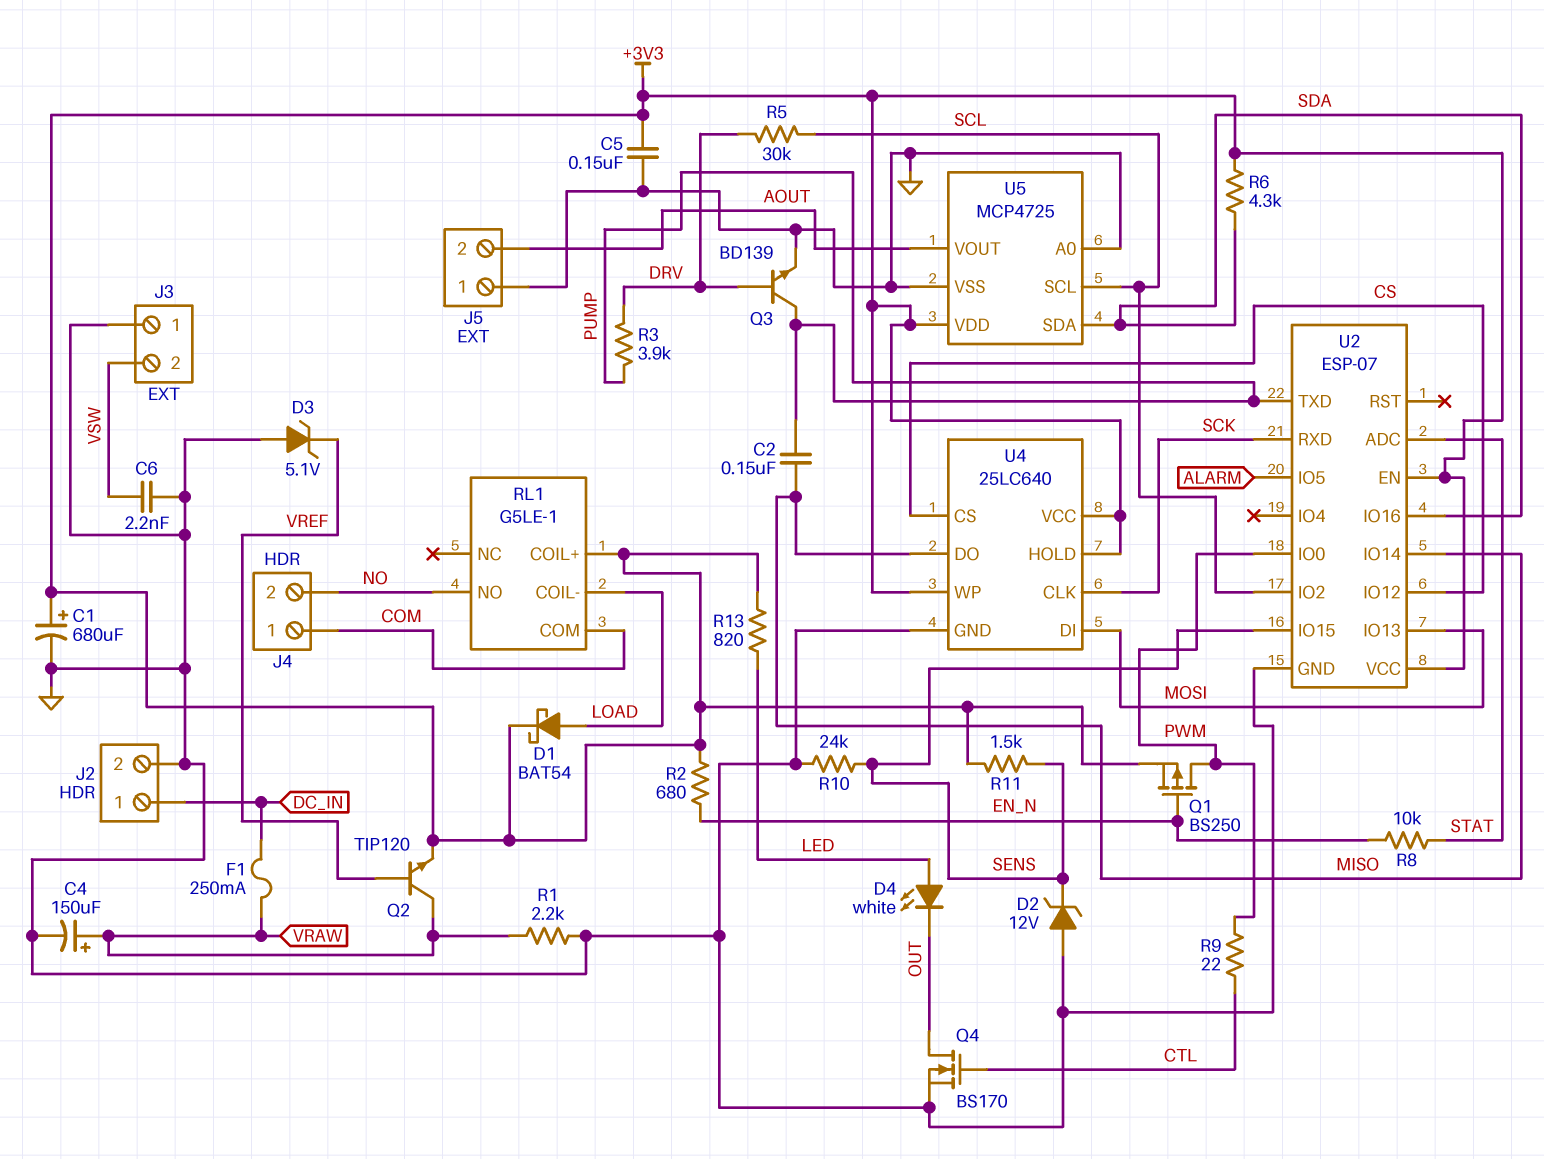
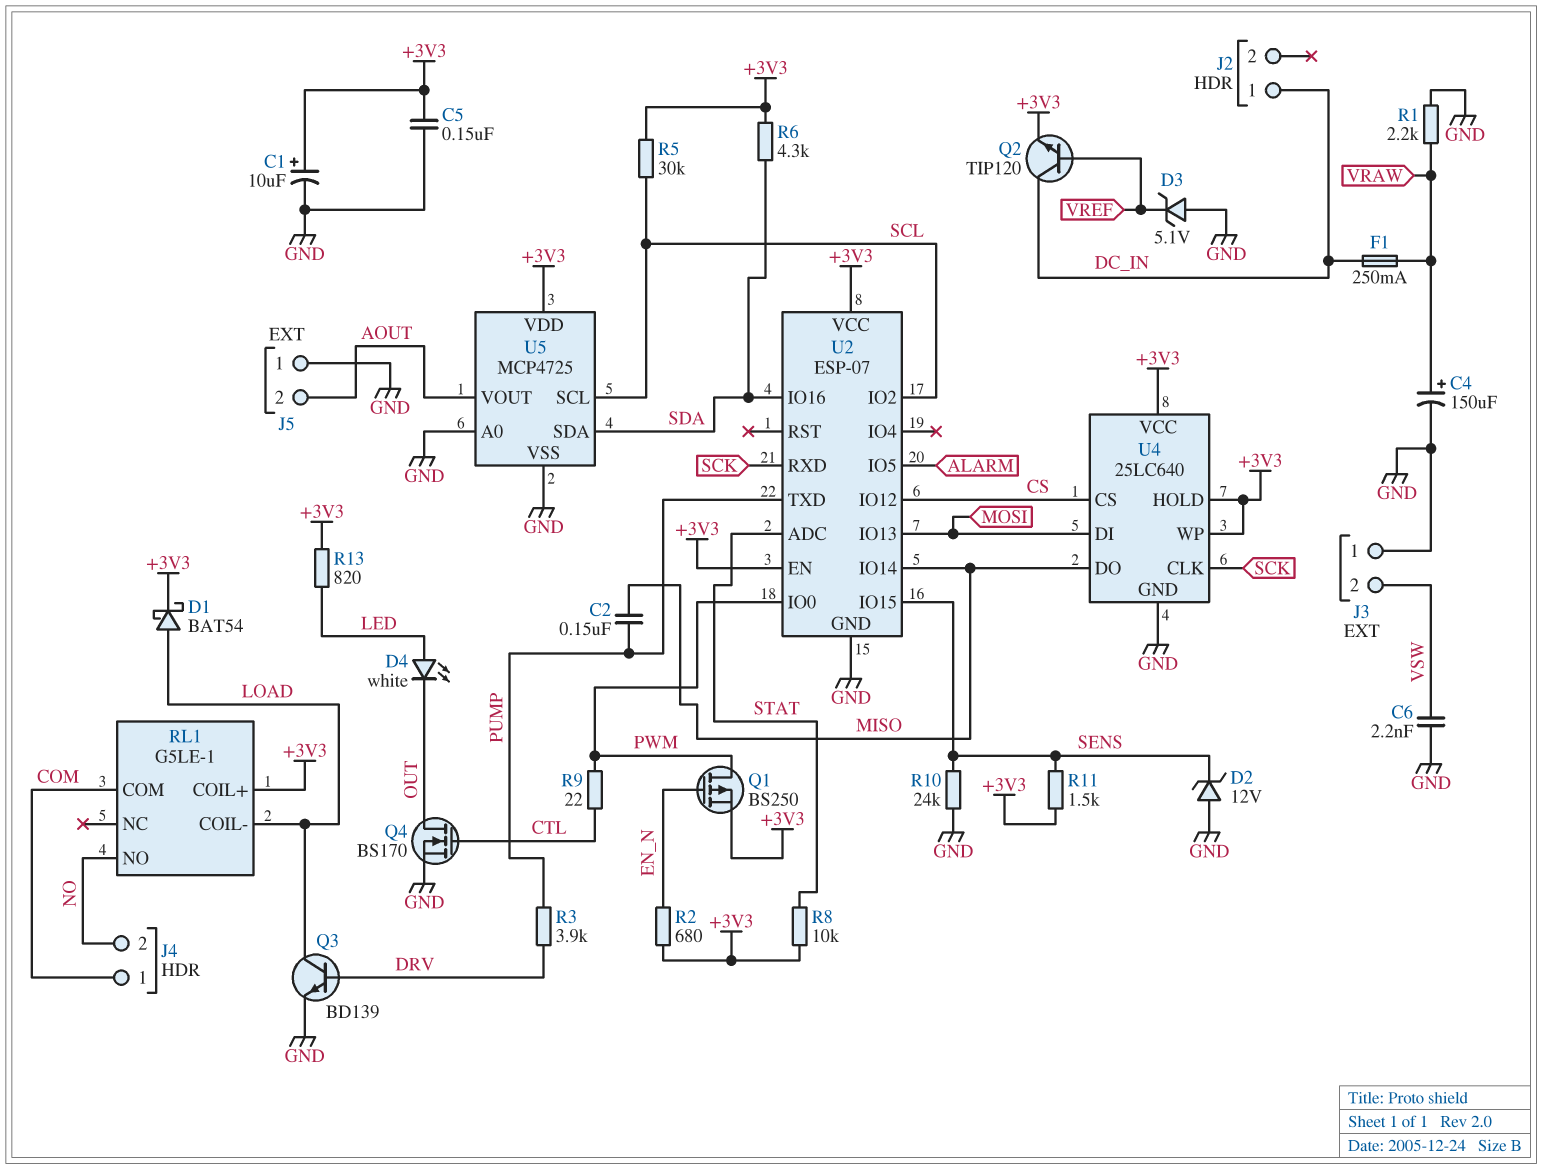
C1: 680uF (plus +3V3, minus GND) -> 10uF (plus +3V3, minus GND)
J2 pin 2: GND -> none
Q2: NPN TIP120 (B VREF, C VRAW, E +3V3) -> NPN TIP120 (B VREF, C DC_IN, E +3V3)
Q3: NPN BD139 (B DRV, C PUMP, E GND) -> NPN BD139 (B DRV, C LOAD, E GND)
R5: 30k (DRV, SCL) -> 30k (+3V3, SCL)
R8: 10k (EN_N, STAT) -> 10k (+3V3, STAT)

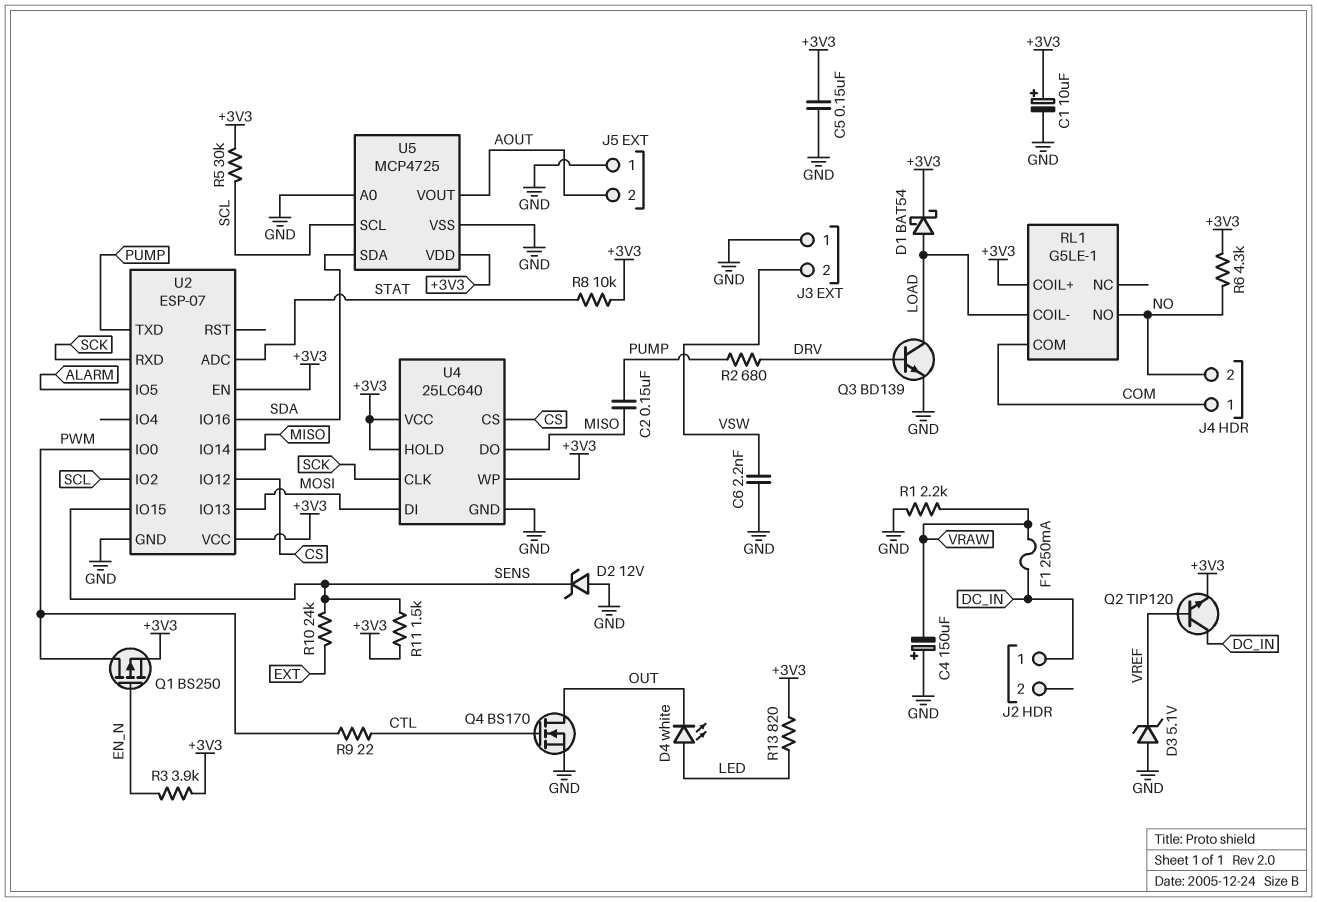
C4: 150uF (plus VRAW, minus GND) -> 150uF (plus GND, minus VRAW)
R2: 680 (+3V3, EN_N) -> 680 (DRV, PUMP)
R3: 3.9k (DRV, PUMP) -> 3.9k (+3V3, EN_N)
R6: 4.3k (+3V3, SDA) -> 4.3k (+3V3, NO)
R10: 24k (GND, SENS) -> 24k (EXT, SENS)

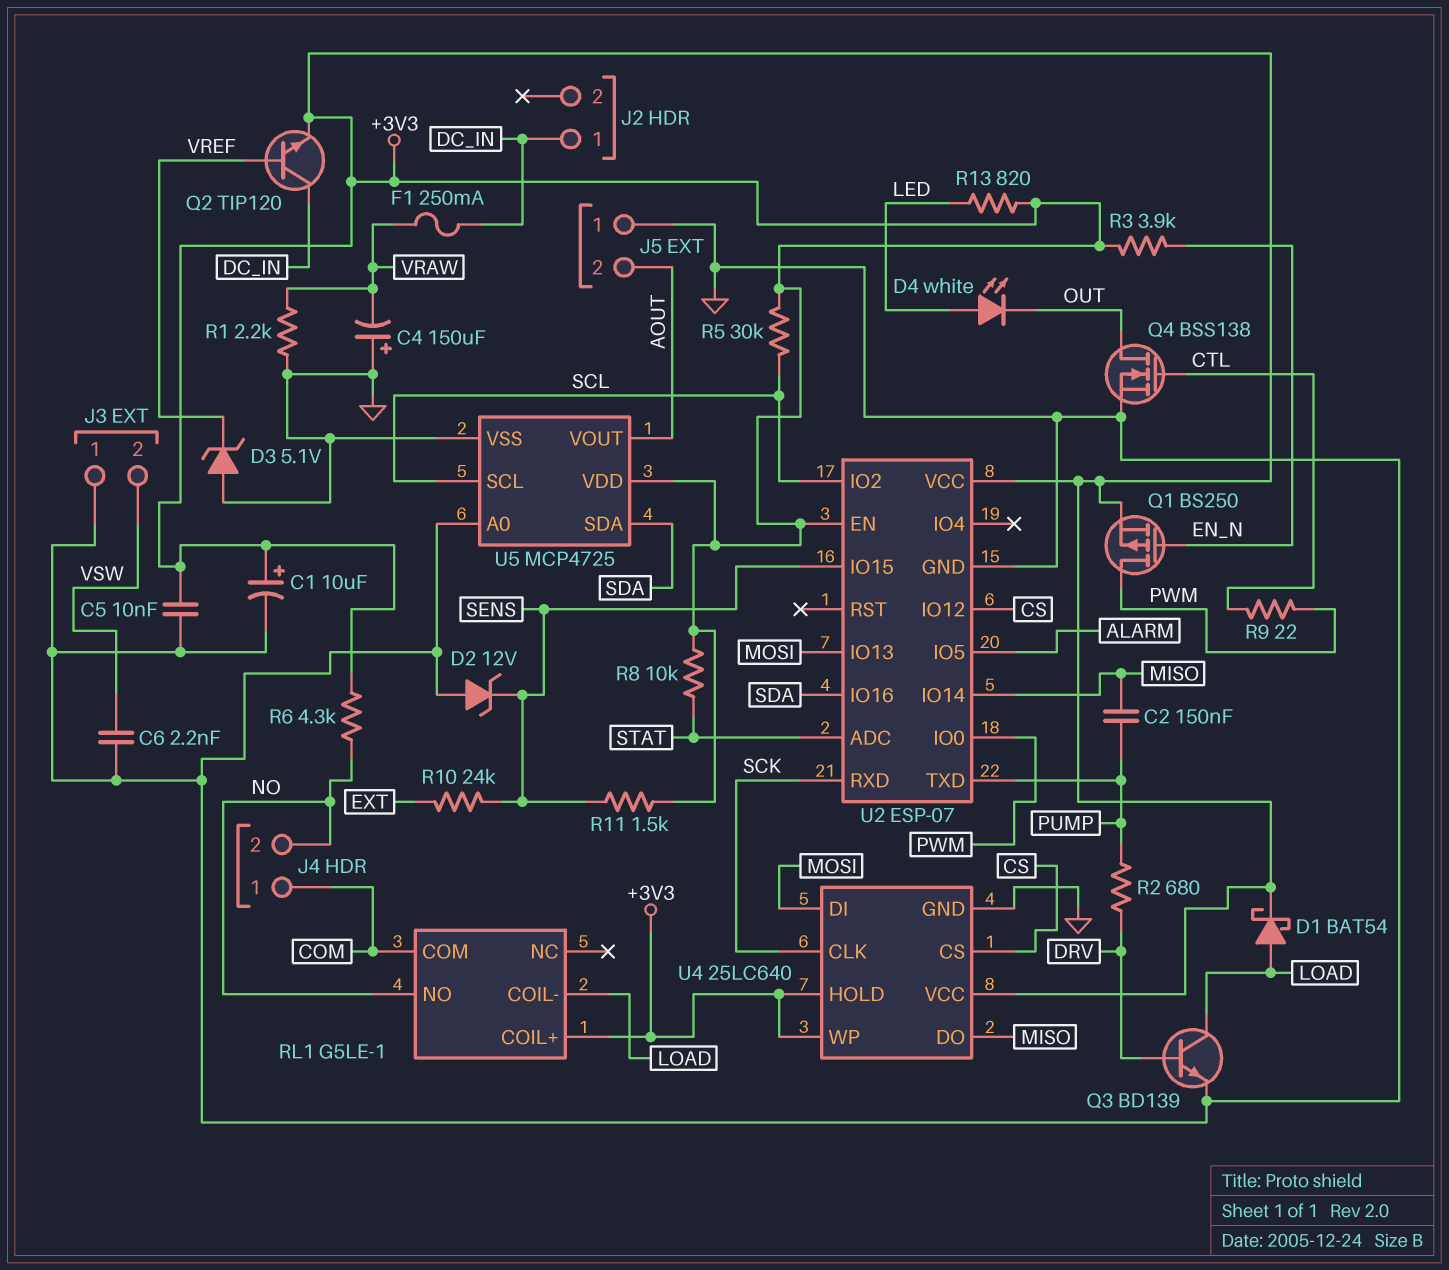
C5: 150nF (+3V3, GND) -> 10nF (+3V3, GND)
Q4: NMOS BS170 (G CTL, D OUT, S GND) -> NMOS BSS138 (G CTL, D OUT, S GND)

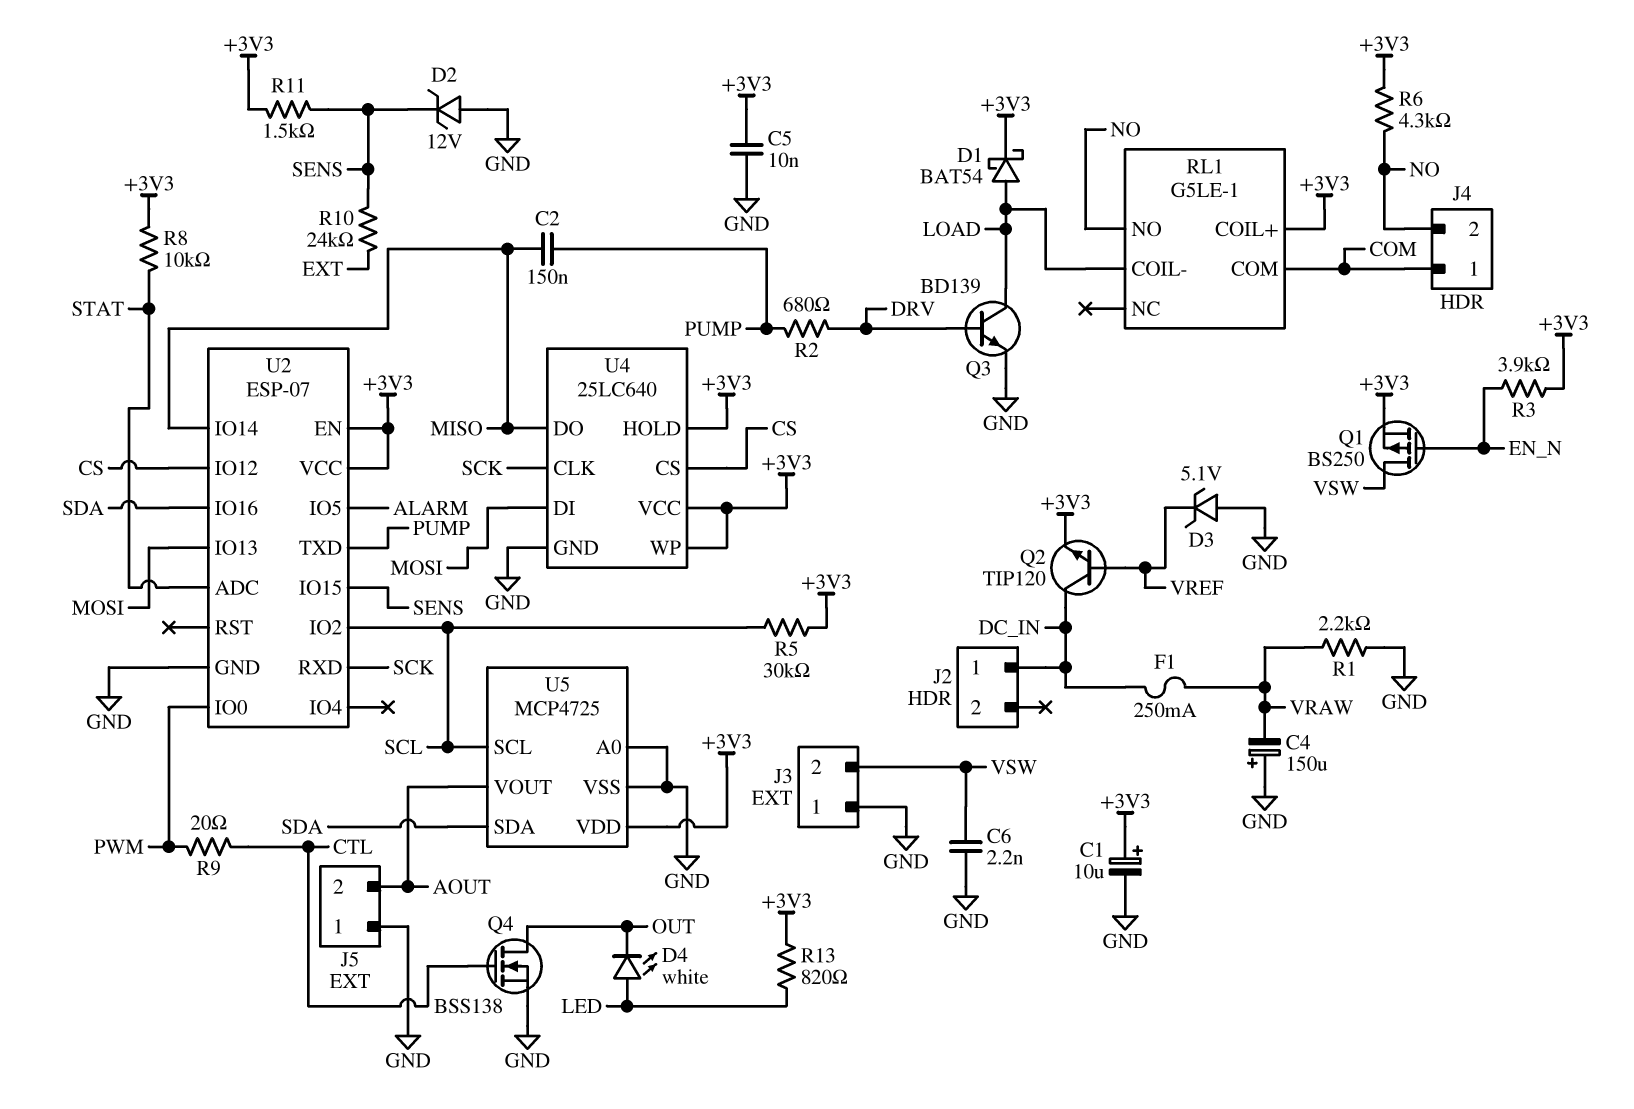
Q1: PMOS BS250 (G EN_N, D PWM, S +3V3) -> PMOS BS250 (G EN_N, D VSW, S +3V3)
R9: 22 (CTL, PWM) -> 20 (CTL, PWM)

